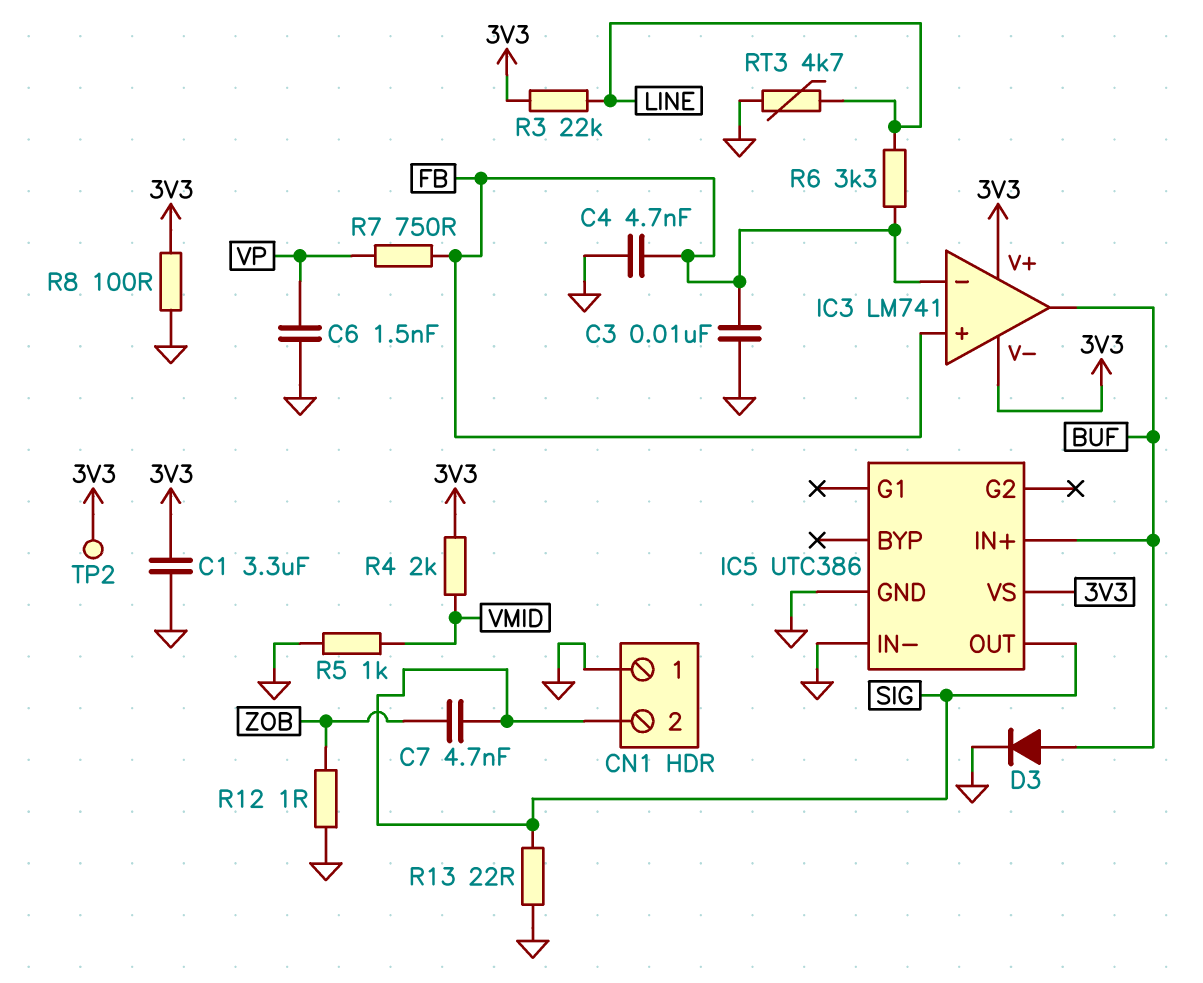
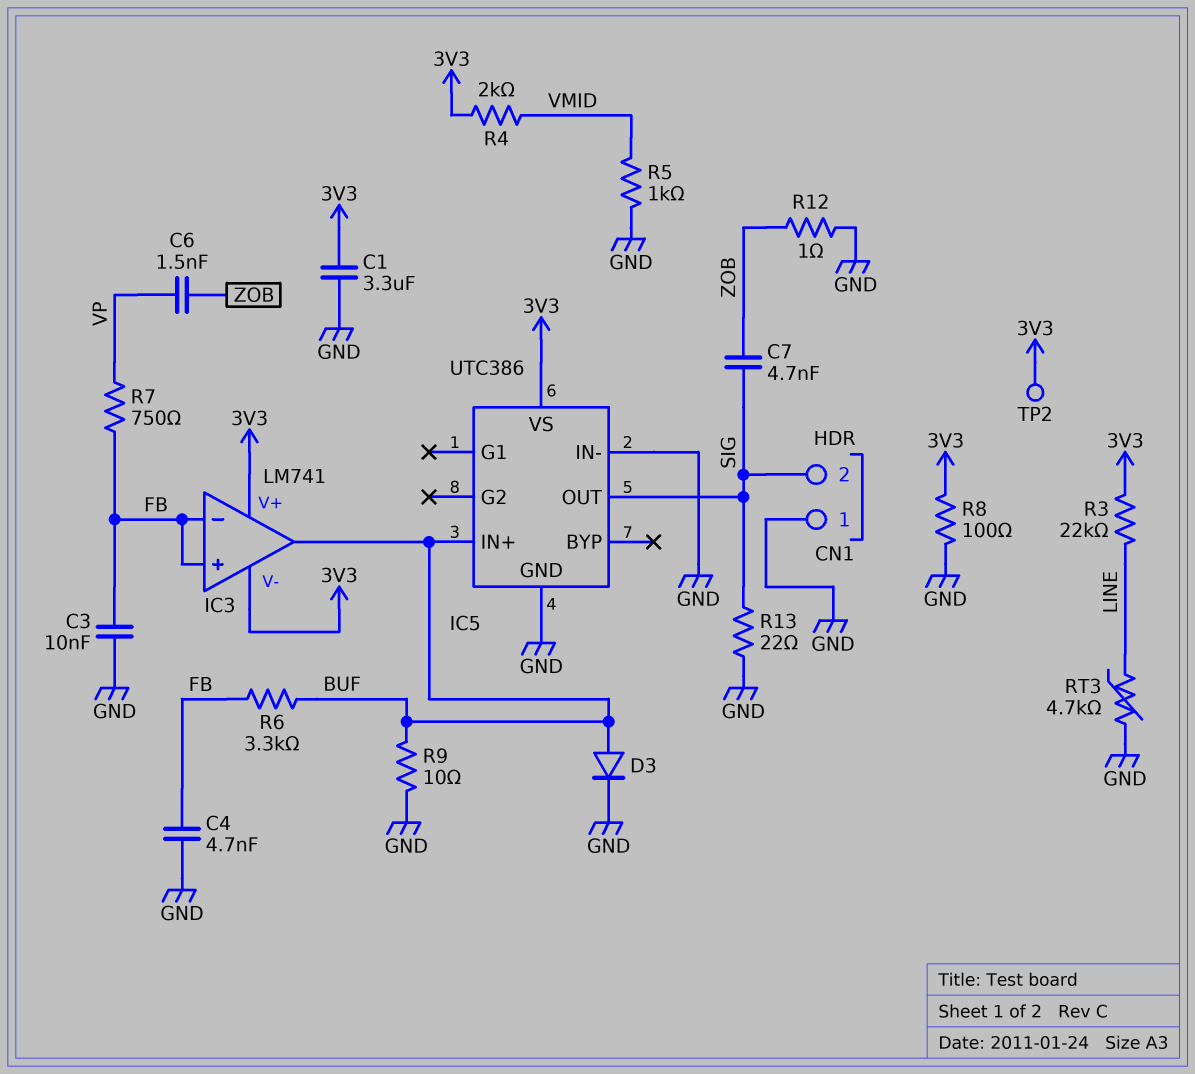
C6: 1.5nF (GND, VP) -> 1.5nF (VP, ZOB)
R6: 3.3k (FB, LINE) -> 3.3k (BUF, FB)
R9: none -> 10 (BUF, GND)

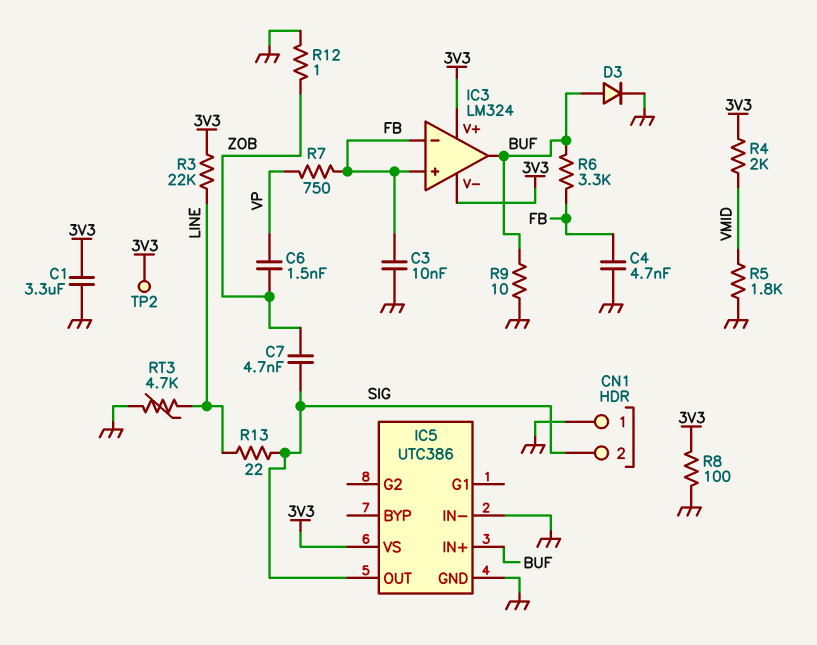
IC3: LM741 -> LM324
R5: 1k (GND, VMID) -> 1.8k (GND, VMID)
R13: 22 (GND, SIG) -> 22 (LINE, SIG)

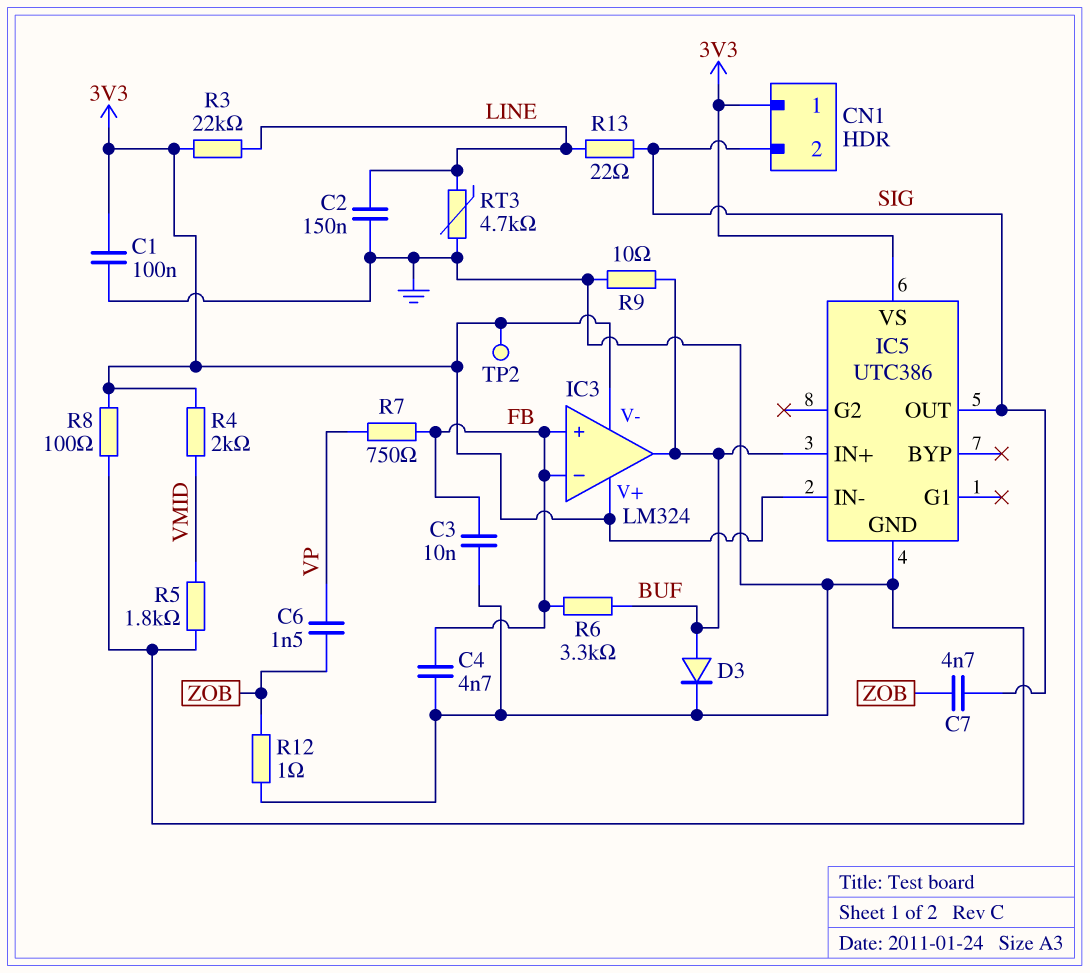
C1: 3.3uF (3V3, GND) -> 100nF (3V3, GND)
C2: none -> 150nF (GND, LINE)
CN1 pin 1: GND -> 3V3
IC5 pin IN-: GND -> 3V3

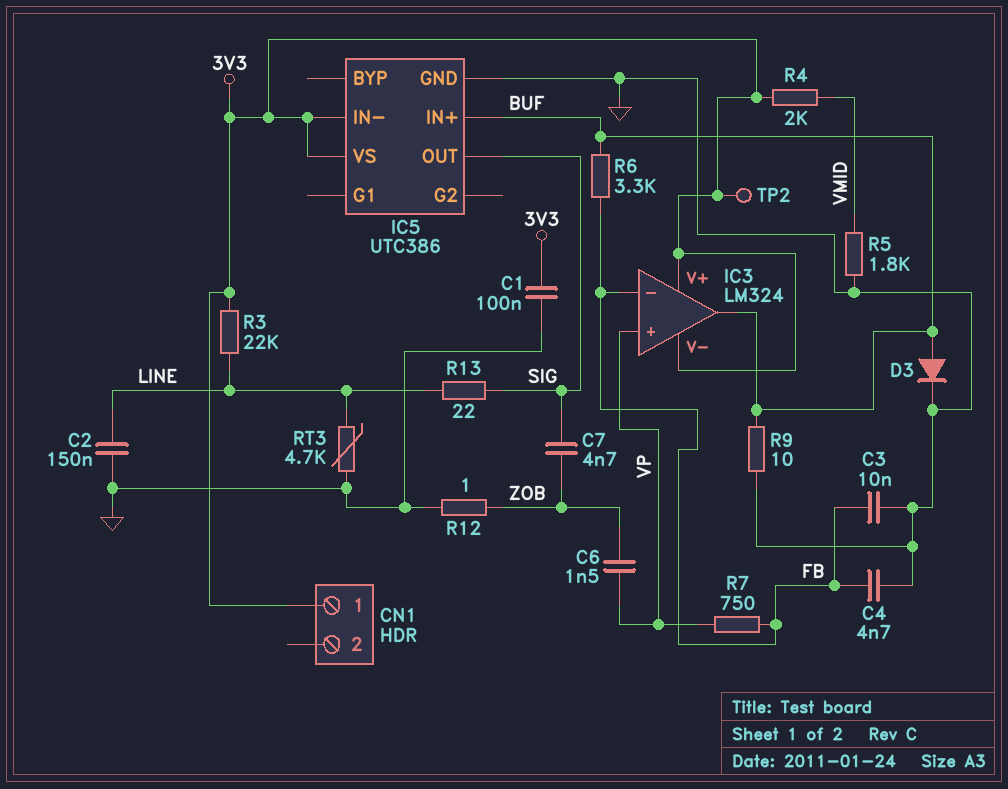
CN1 pin 2: SIG -> none
IC3 pin in+: FB -> VP
R8: 100 (3V3, GND) -> none

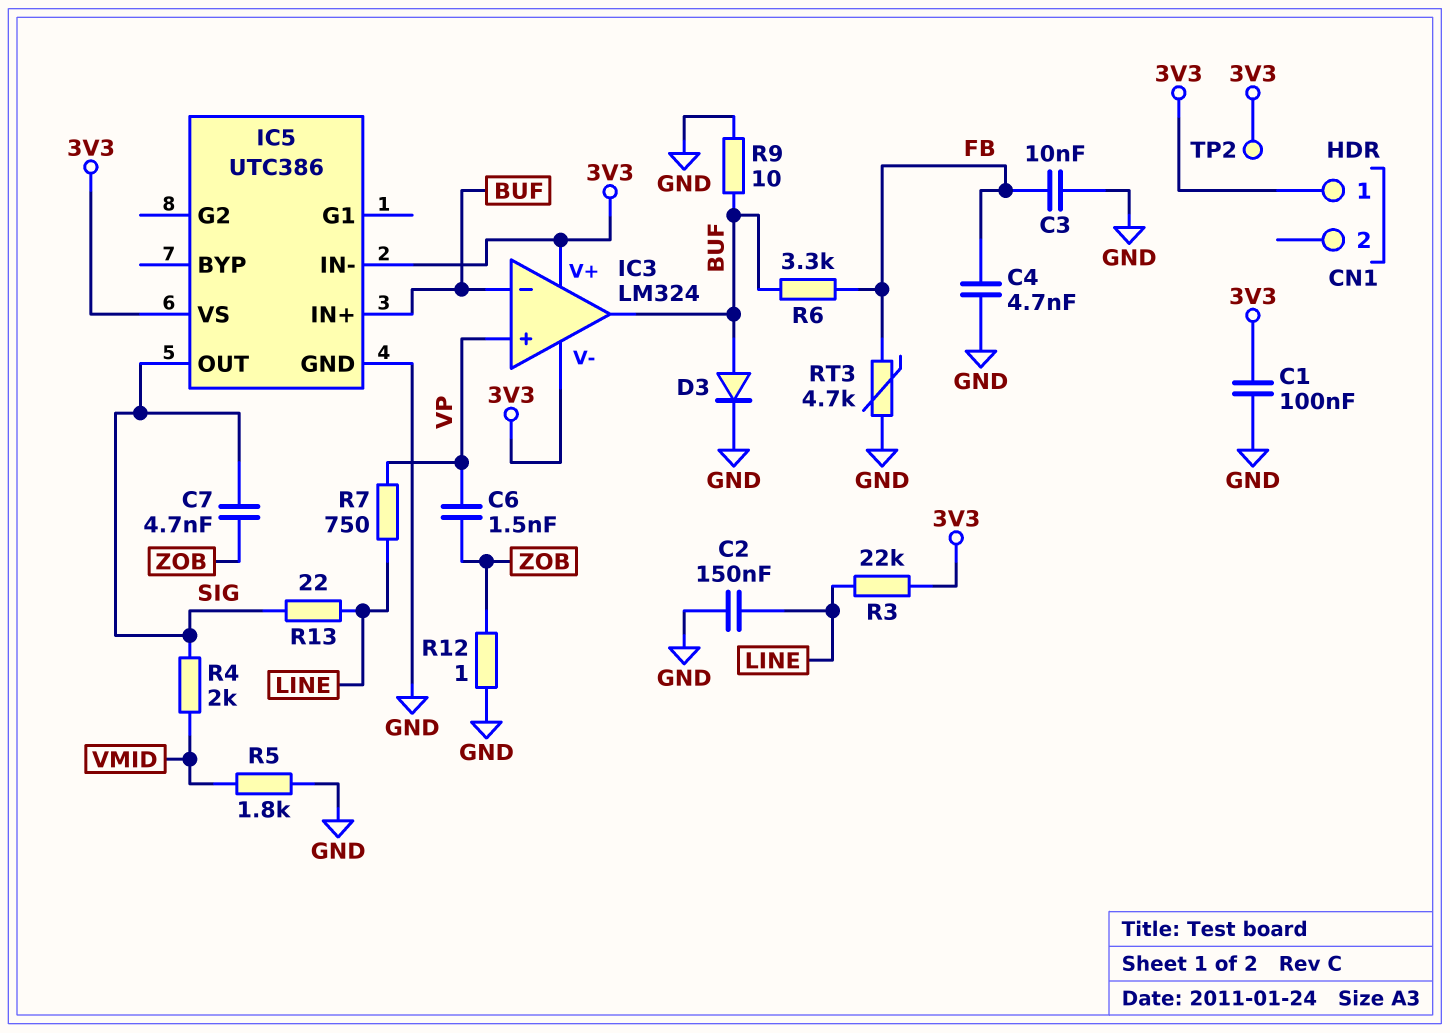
IC3 pin in-: FB -> BUF
R4: 2k (3V3, VMID) -> 2k (SIG, VMID)
R7: 750 (FB, VP) -> 750 (LINE, VP)
RT3: 4.7k (GND, LINE) -> 4.7k (FB, GND)

